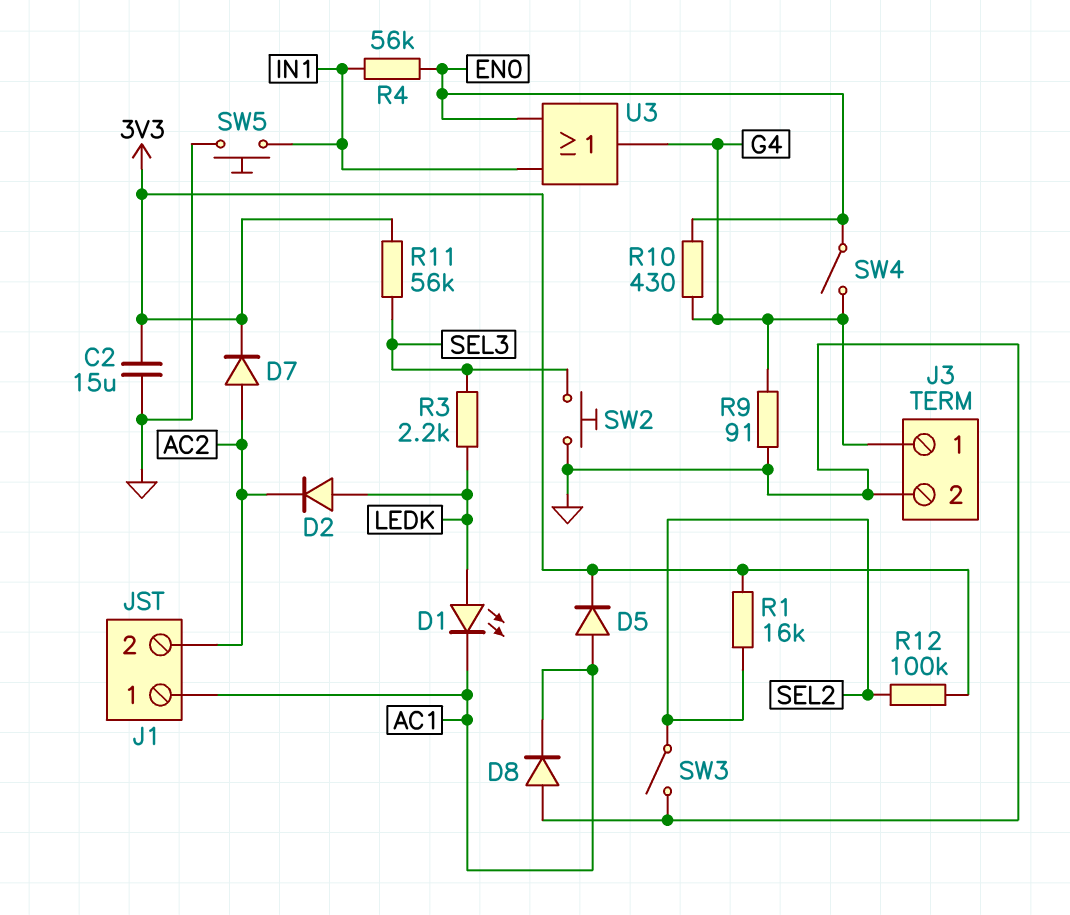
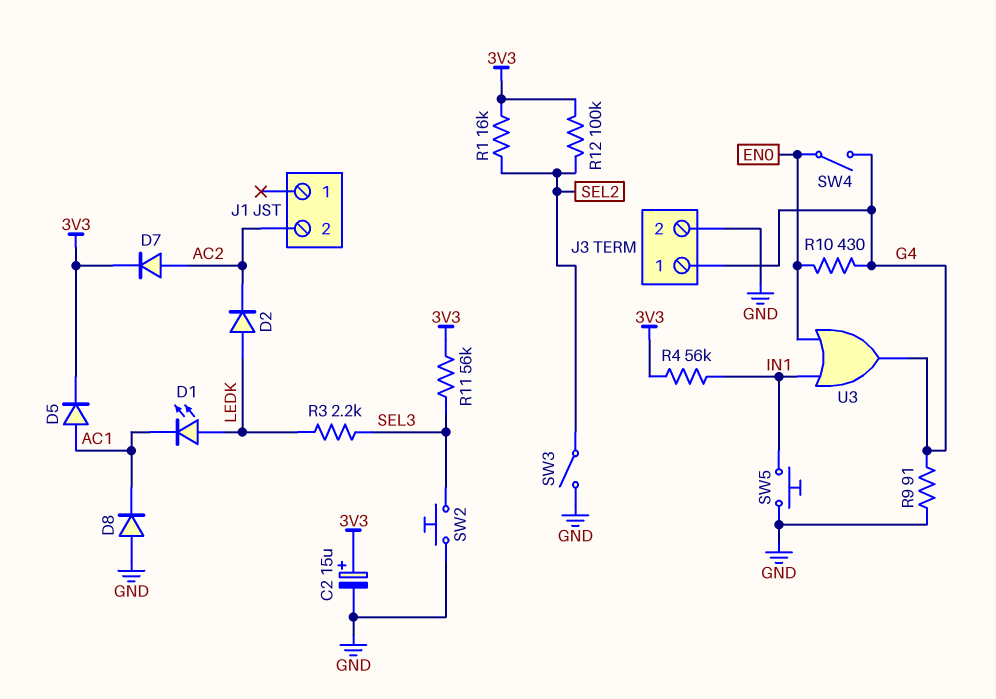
C2: 15uF (3V3, GND) -> 15uF (plus 3V3, minus GND)
J1 pin 1: AC1 -> none
R4: 56k (EN0, IN1) -> 56k (3V3, IN1)

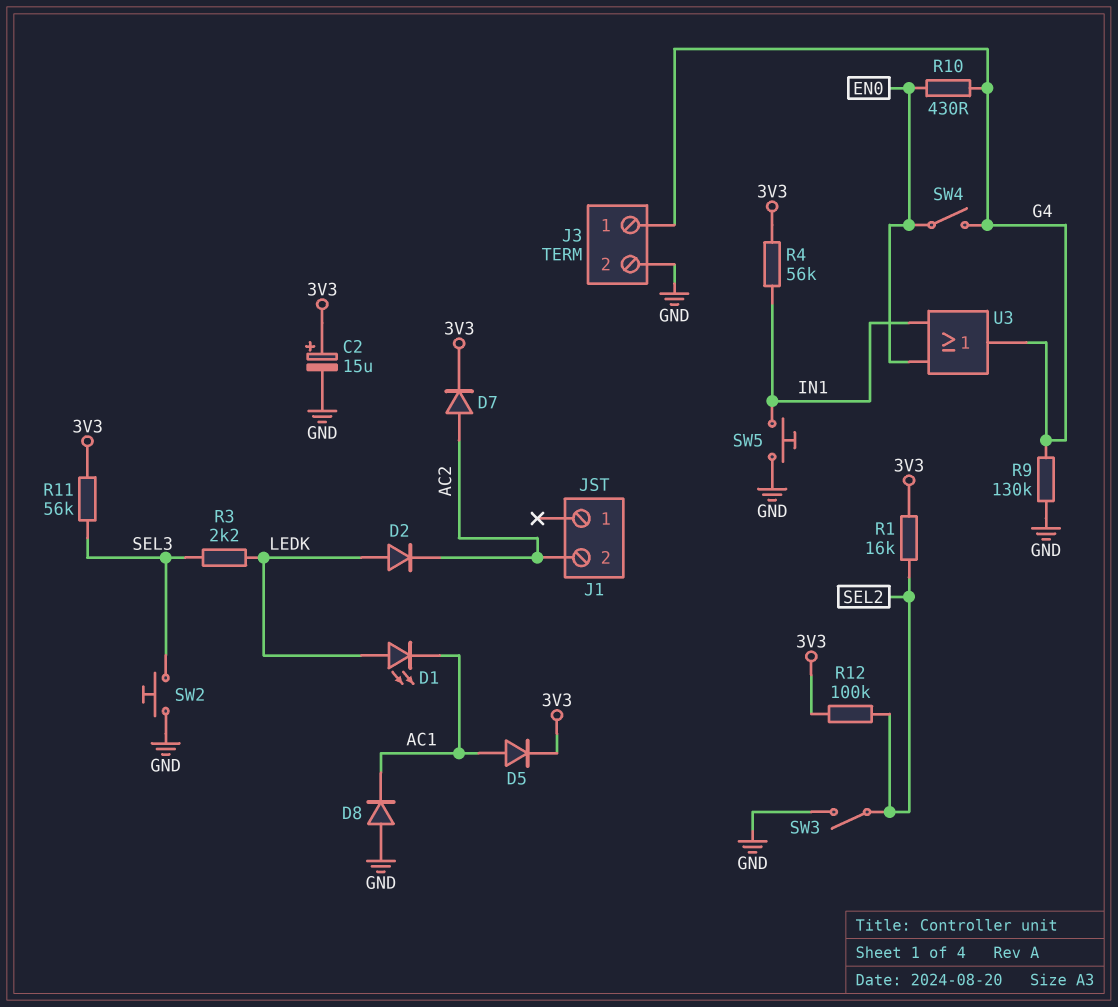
R9: 91 (G4, GND) -> 130k (G4, GND)

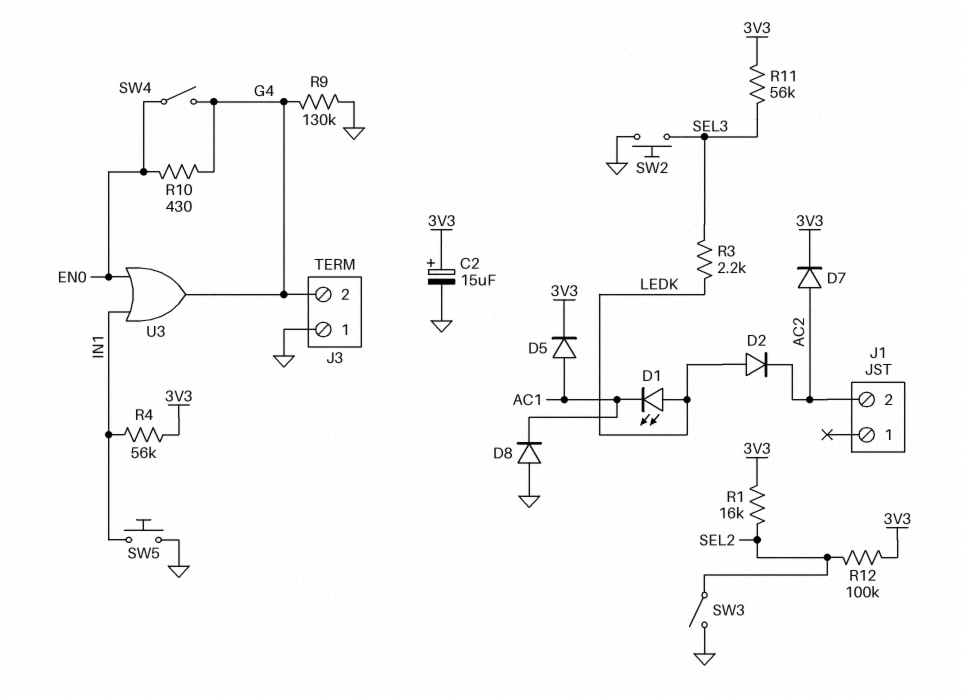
J3 pin 1: G4 -> GND
J3 pin 2: GND -> G4

